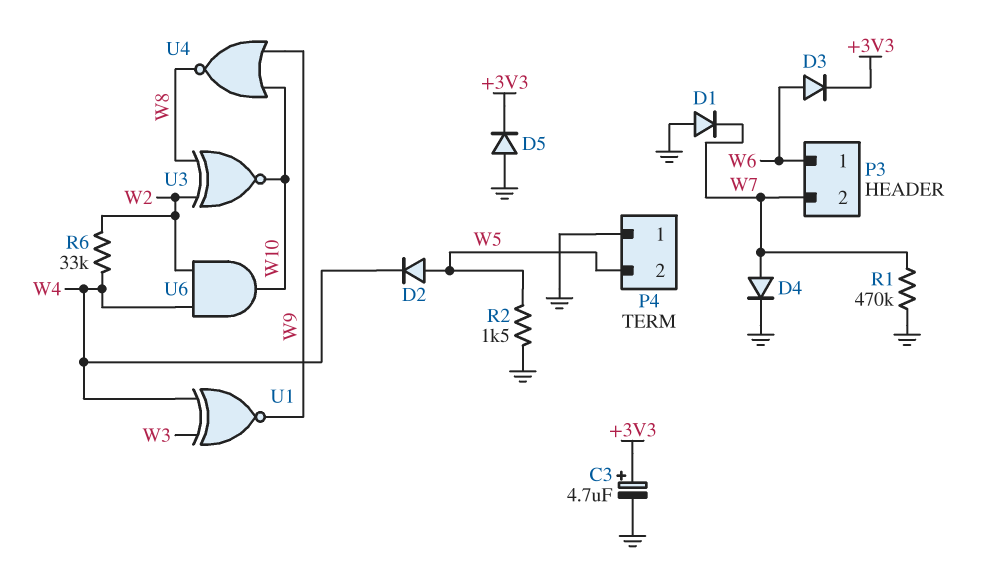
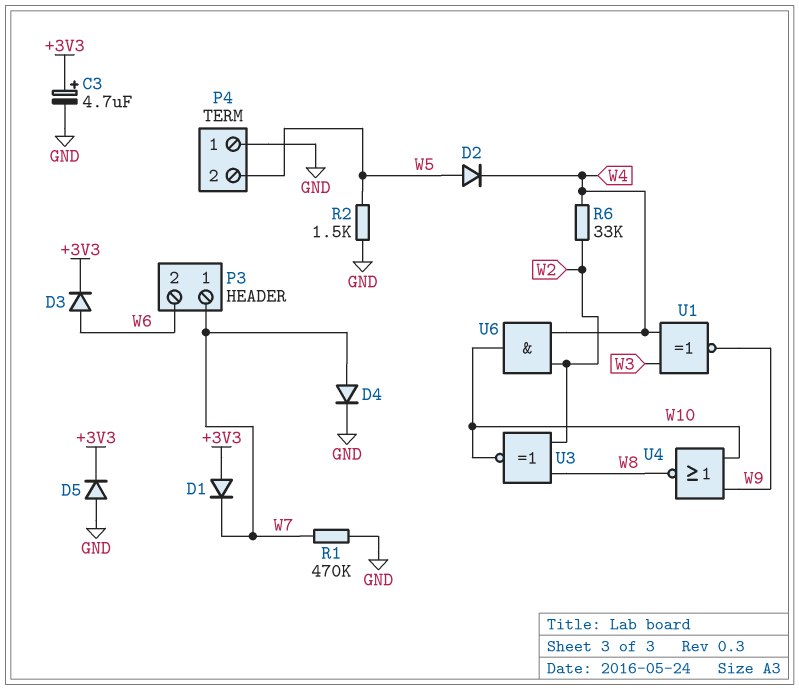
D1: diode (A GND, K W7) -> diode (A +3V3, K W7)
P3 pin 1: W6 -> W7
P3 pin 2: W7 -> W6

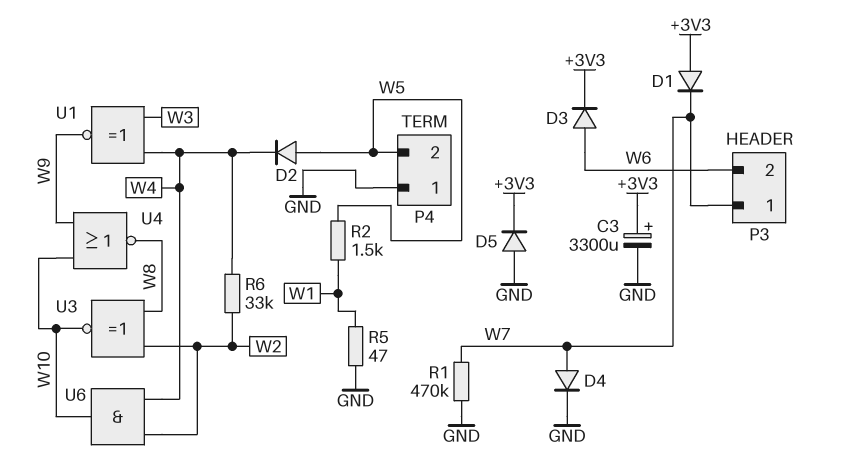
C3: 4.7uF (plus +3V3, minus GND) -> 3300uF (plus +3V3, minus GND)
R2: 1.5k (GND, W5) -> 1.5k (W1, W5)
R5: none -> 47 (GND, W1)

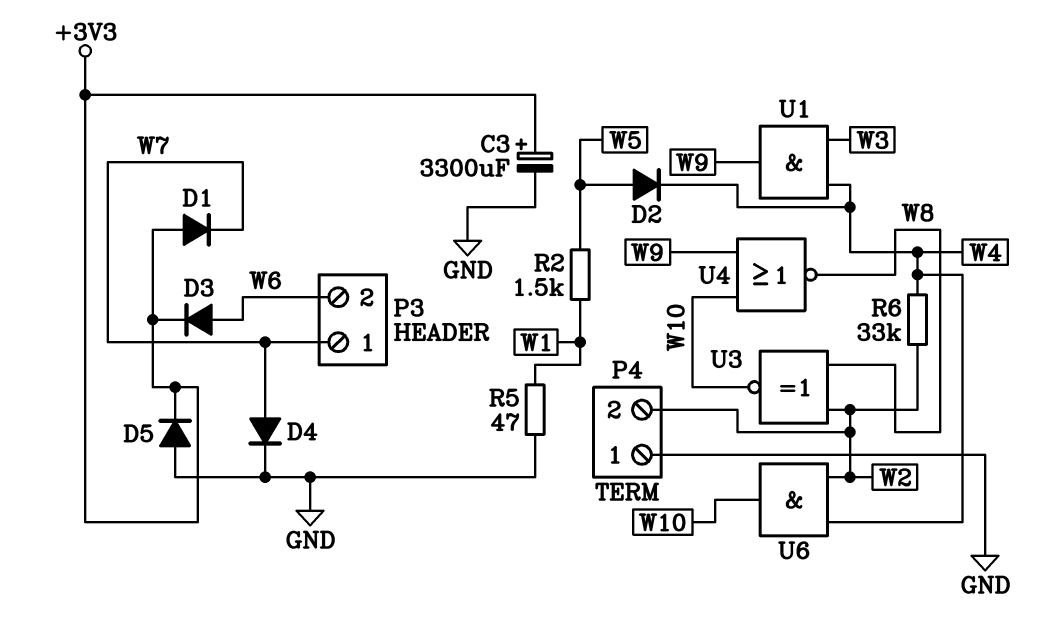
P4 pin 2: W5 -> W2
R1: 470k (GND, W7) -> none
U1: XNOR (in W3, in W4, out W9) -> AND (in W3, in W4, out W9)

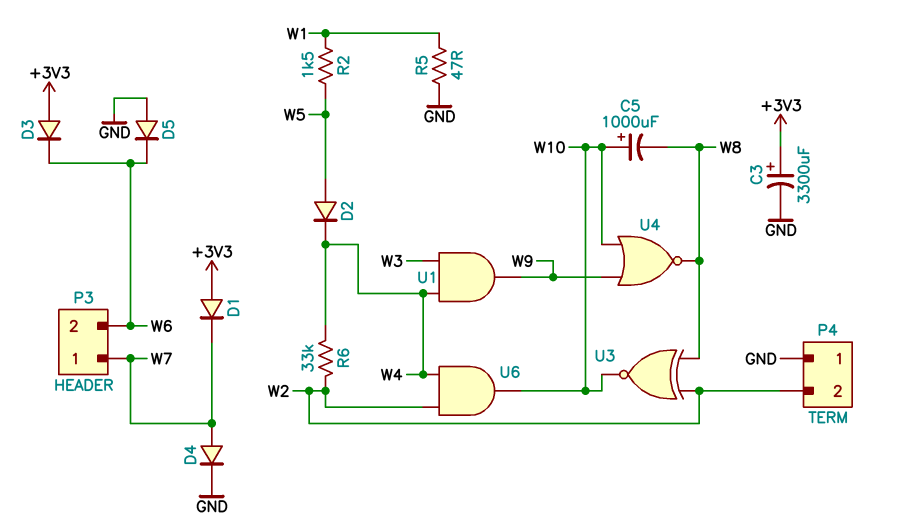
C5: none -> 1000uF (plus W10, minus W8)
D3: diode (A W6, K +3V3) -> diode (A +3V3, K W6)
D5: diode (A GND, K +3V3) -> diode (A GND, K W6)

